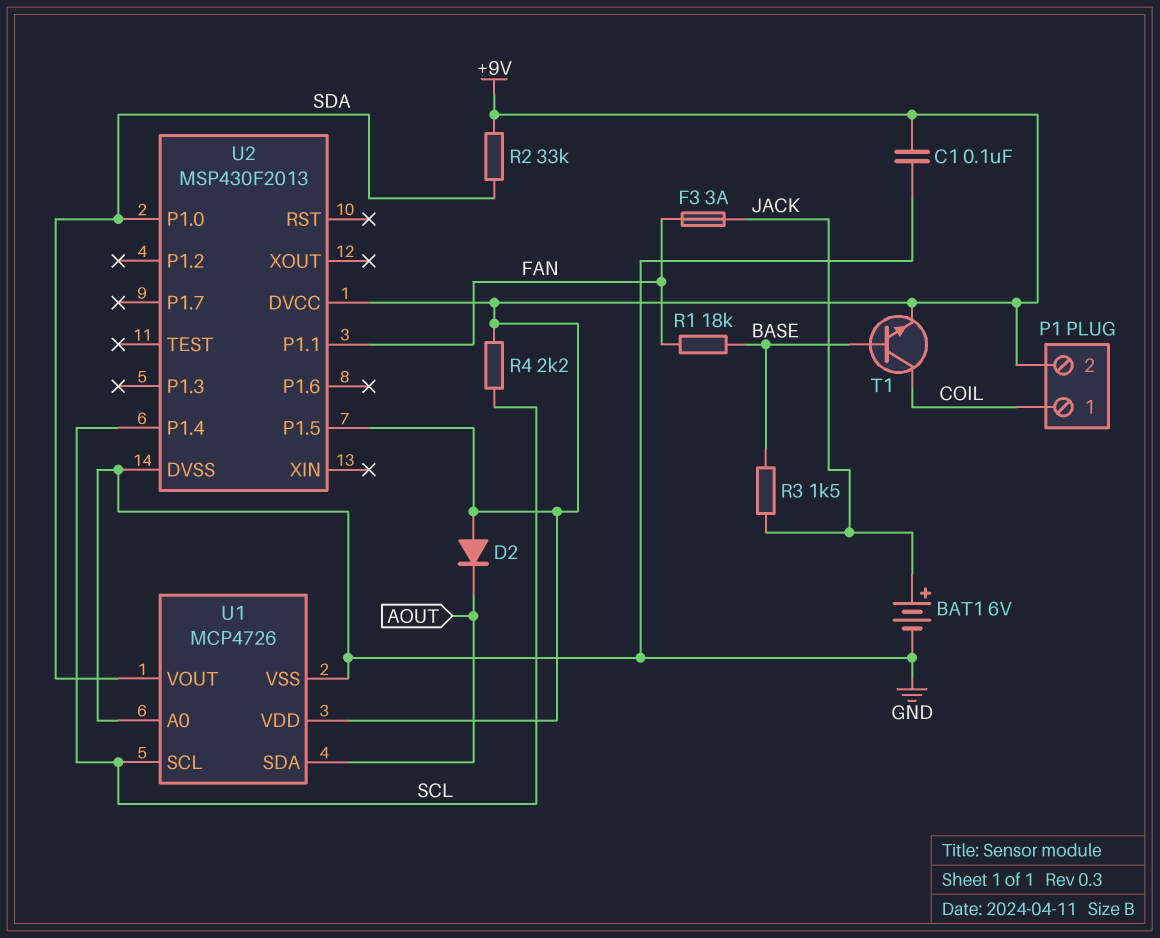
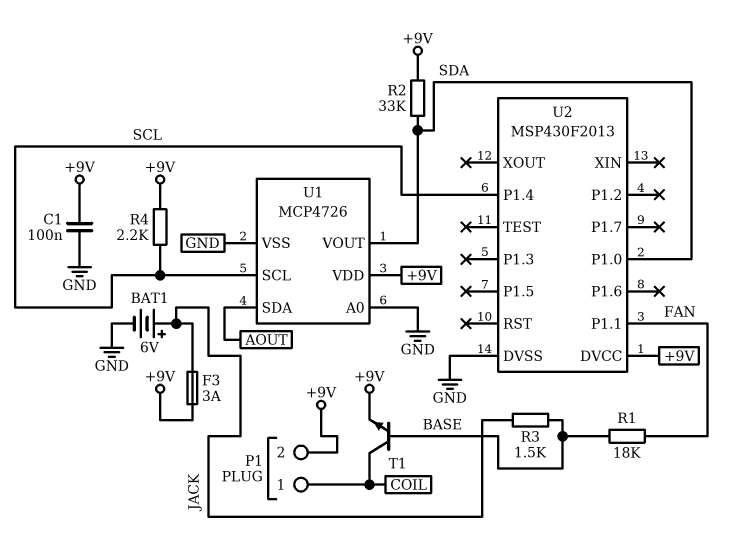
D2: diode (A +9V, K AOUT) -> none
F3: 3A (FAN, JACK) -> 3A (+9V, JACK)
U2 pin P1.5: +9V -> none

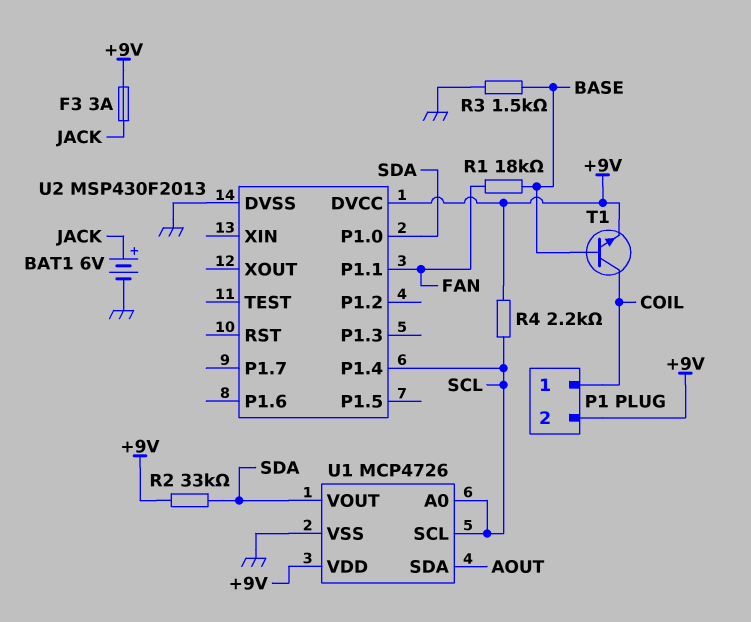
C1: 100nF (+9V, GND) -> none
R3: 1.5k (BASE, JACK) -> 1.5k (BASE, GND)
U1 pin A0: GND -> SCL

